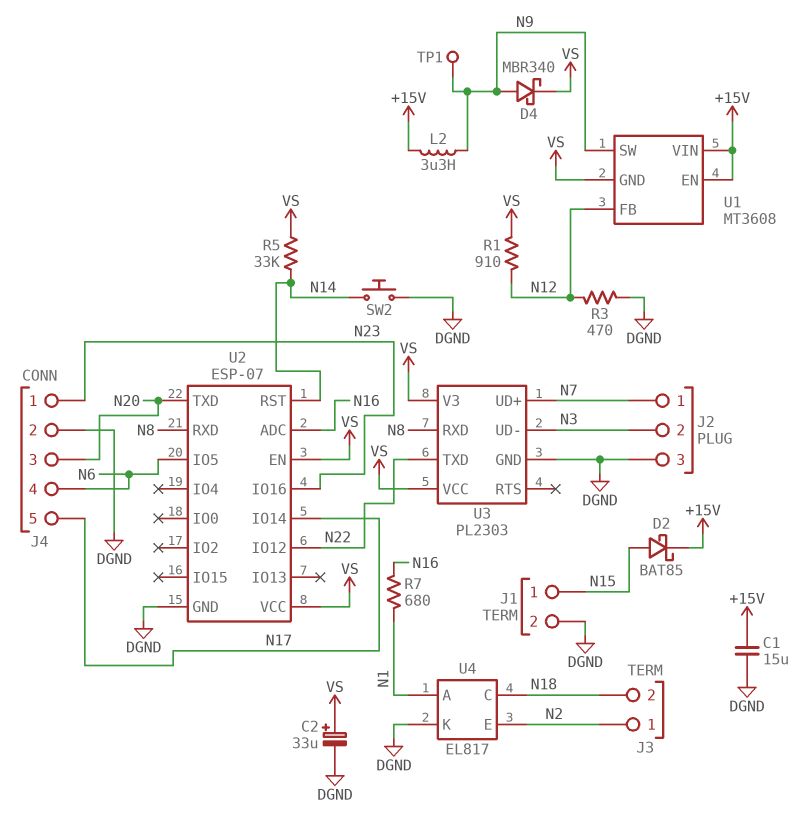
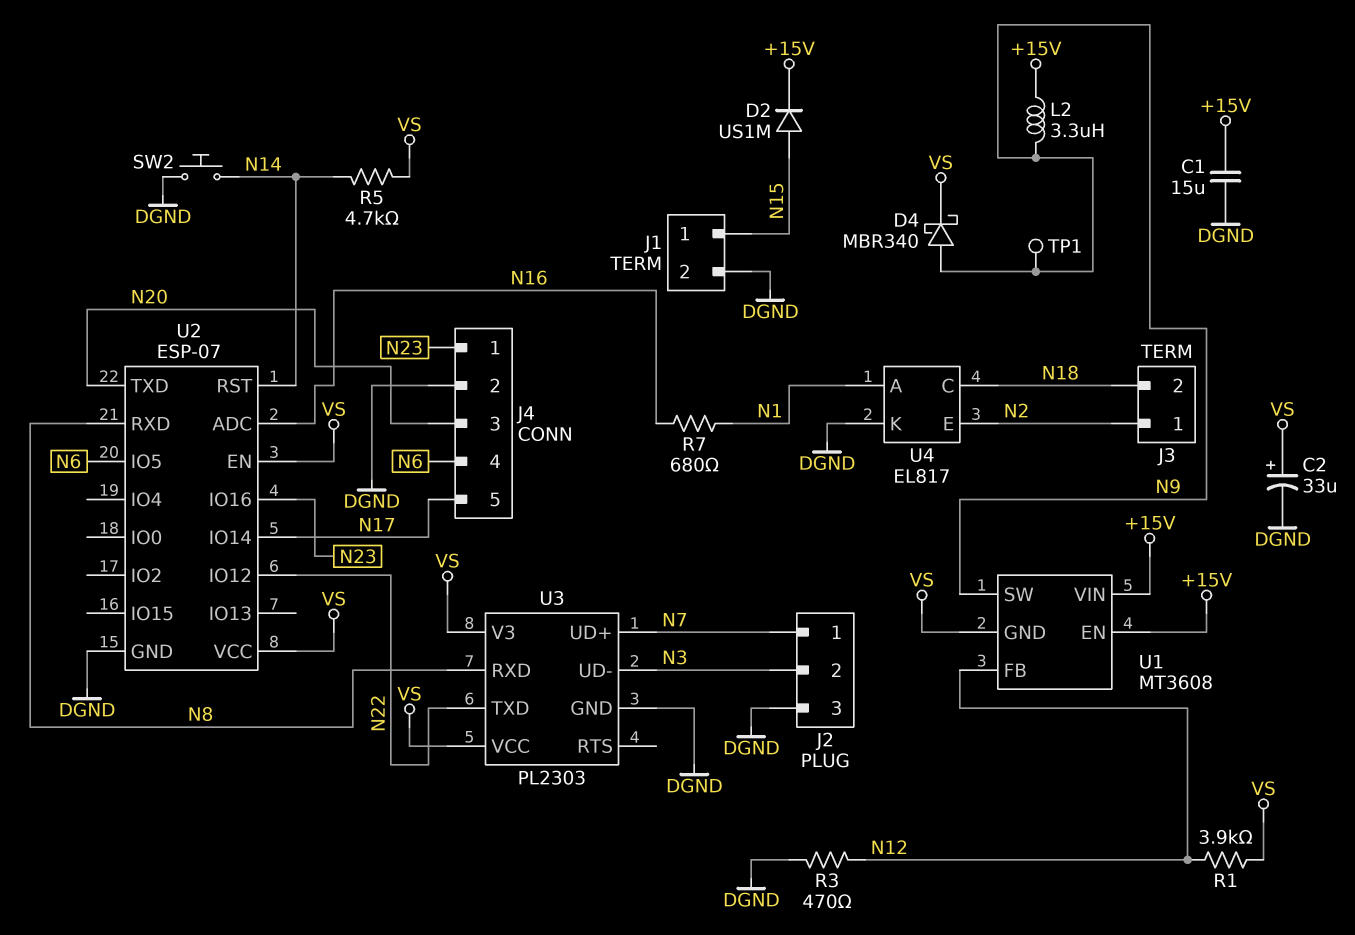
D2: schottky BAT85 (A N15, K +15V) -> diode US1M (A N15, K +15V)
R1: 910 (N12, VS) -> 3.9k (N12, VS)
R5: 33k (N14, VS) -> 4.7k (N14, VS)

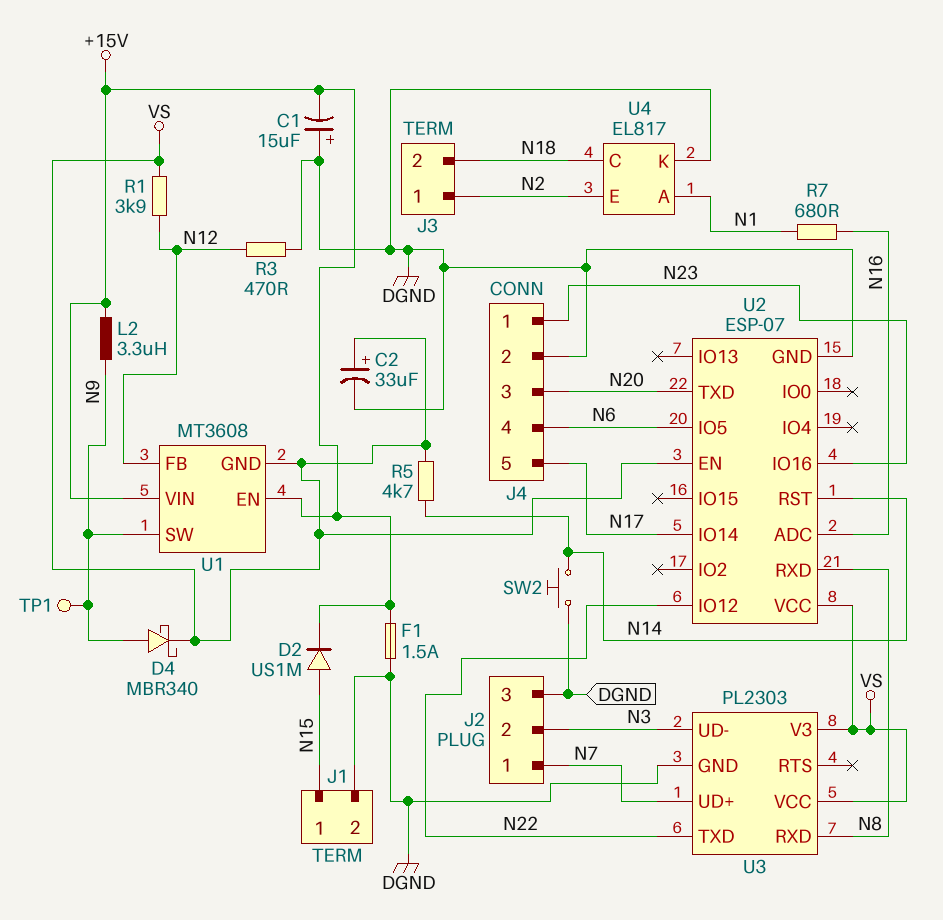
C1: 15uF (+15V, DGND) -> 15uF (plus DGND, minus +15V)
F1: none -> 1.5A (+15V, DGND)

